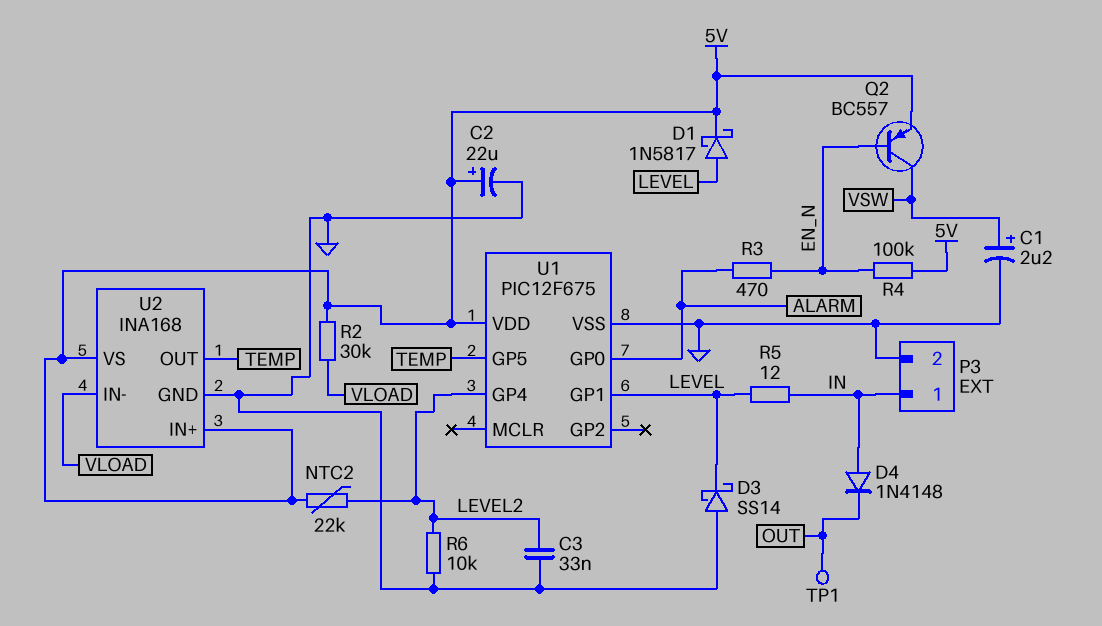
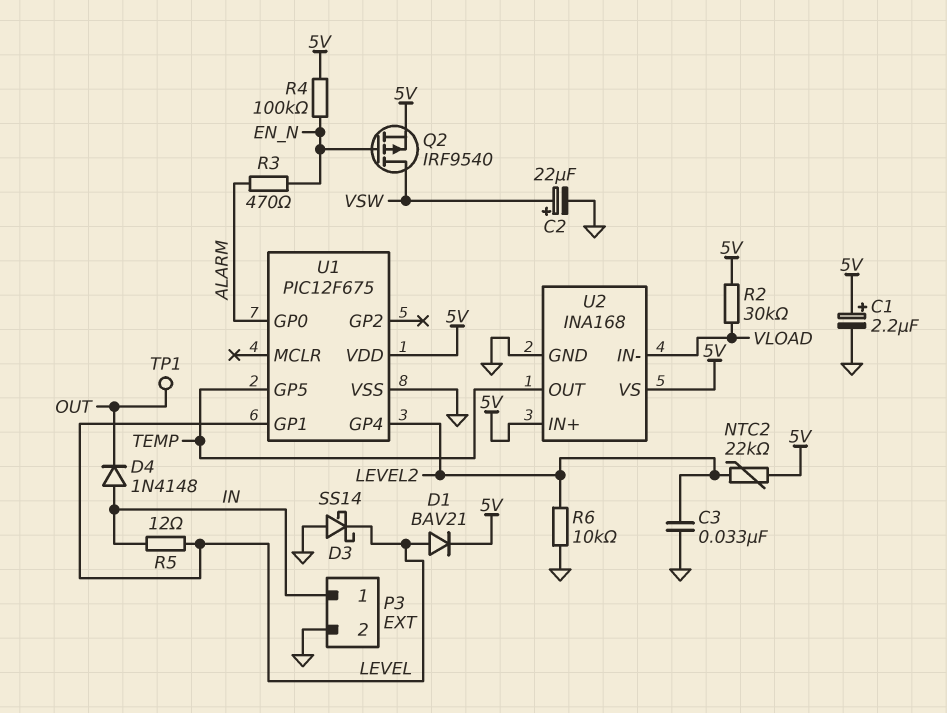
C1: 2.2uF (plus VSW, minus GND) -> 2.2uF (plus 5V, minus GND)
C2: 22uF (plus 5V, minus GND) -> 22uF (plus VSW, minus GND)
D1: schottky 1N5817 (A LEVEL, K 5V) -> diode BAV21 (A LEVEL, K 5V)
Q2: PNP BC557 (B EN_N, C VSW, E 5V) -> PMOS IRF9540 (G EN_N, D VSW, S 5V)

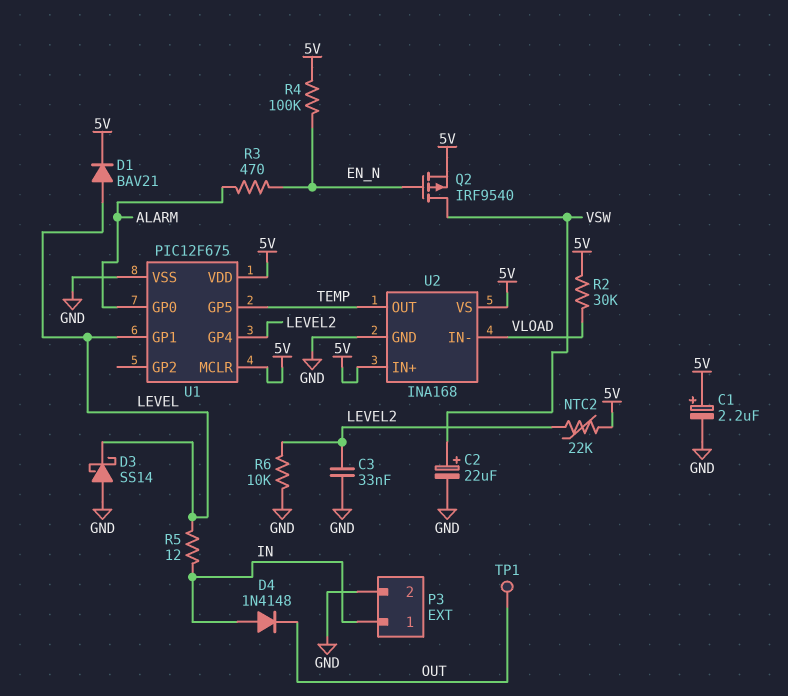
U1 pin MCLR: none -> 5V

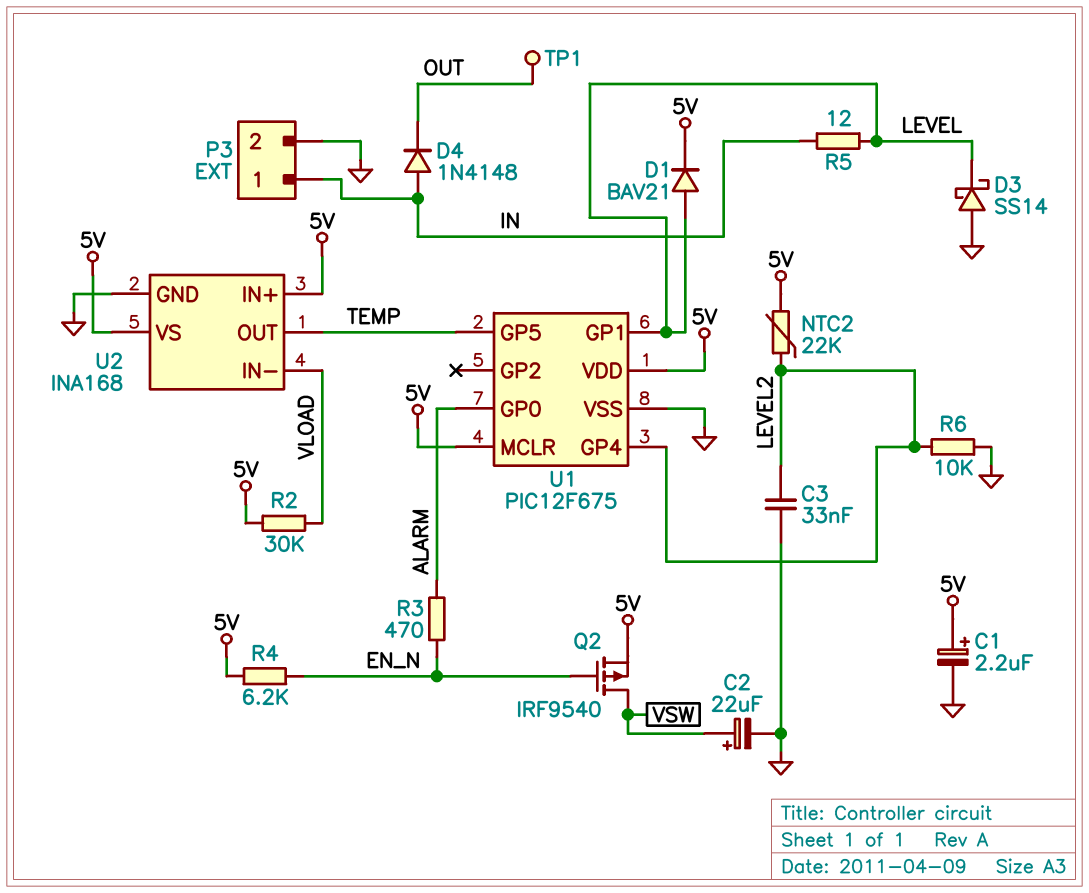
R4: 100k (5V, EN_N) -> 6.2k (5V, EN_N)

